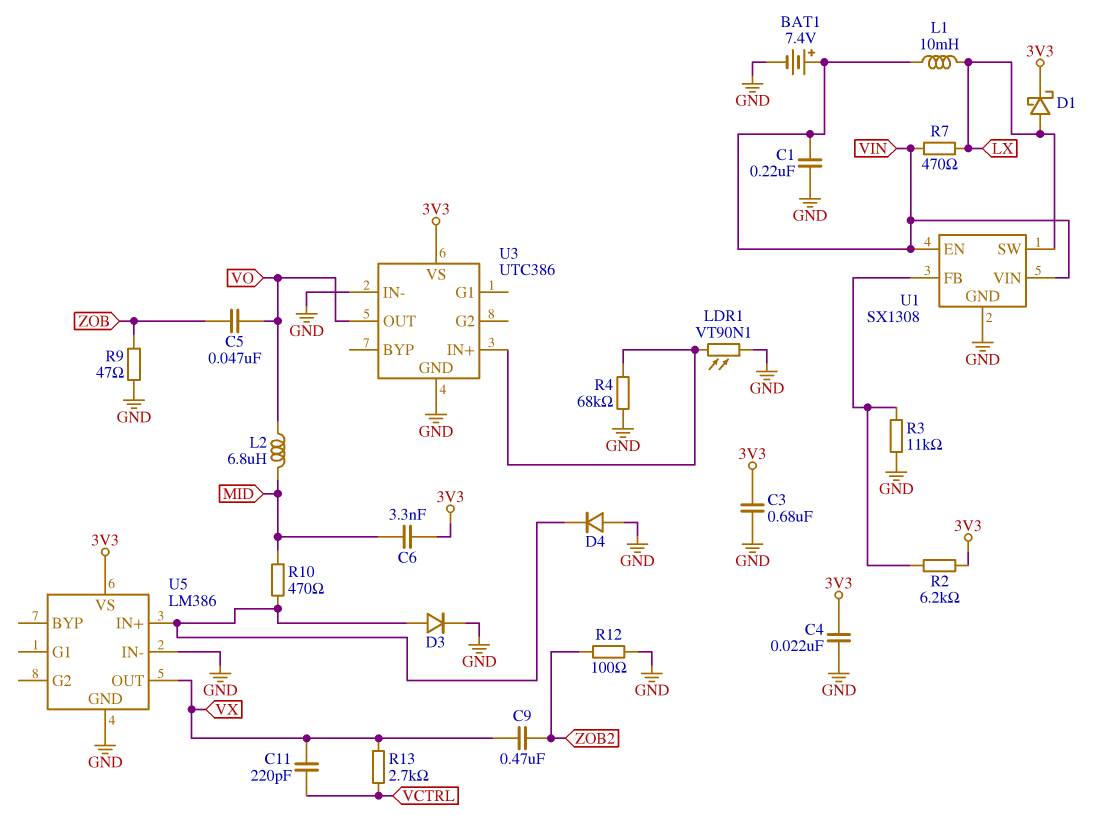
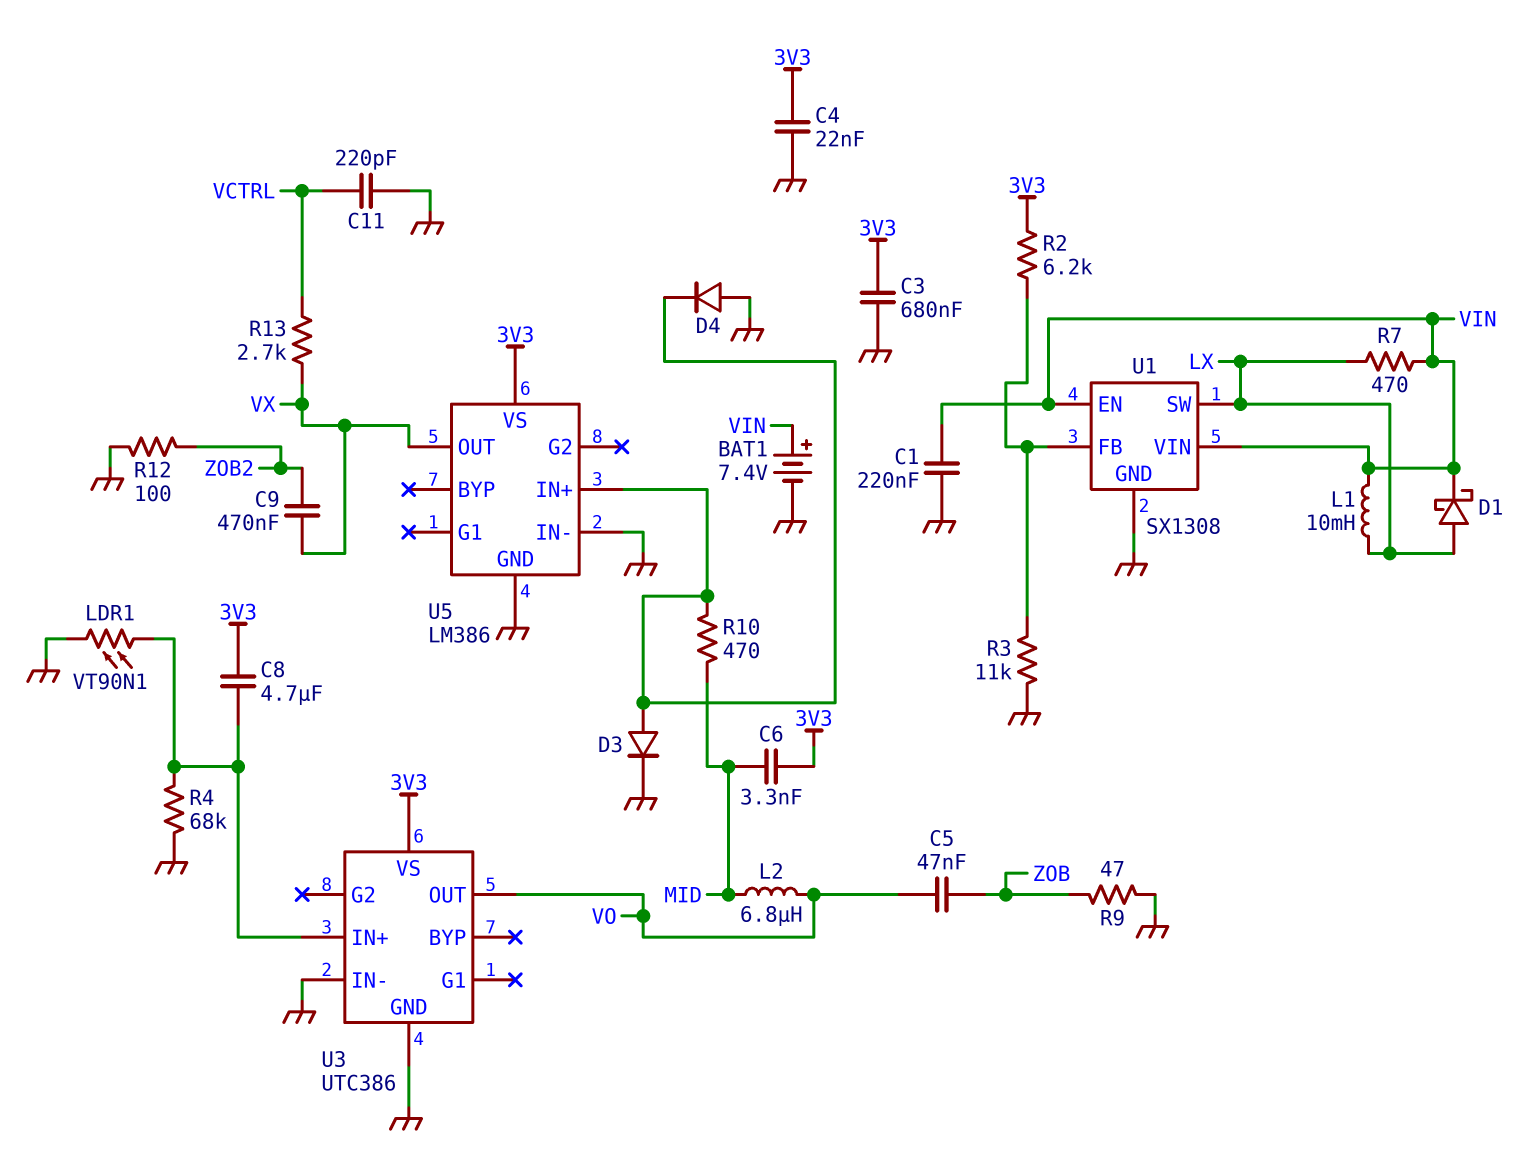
C8: none -> 4.7uF (3V3, U3/IN+)
C11: 220pF (VCTRL, VX) -> 220pF (GND, VCTRL)
D1: schottky (A LX, K 3V3) -> schottky (A LX, K VIN)

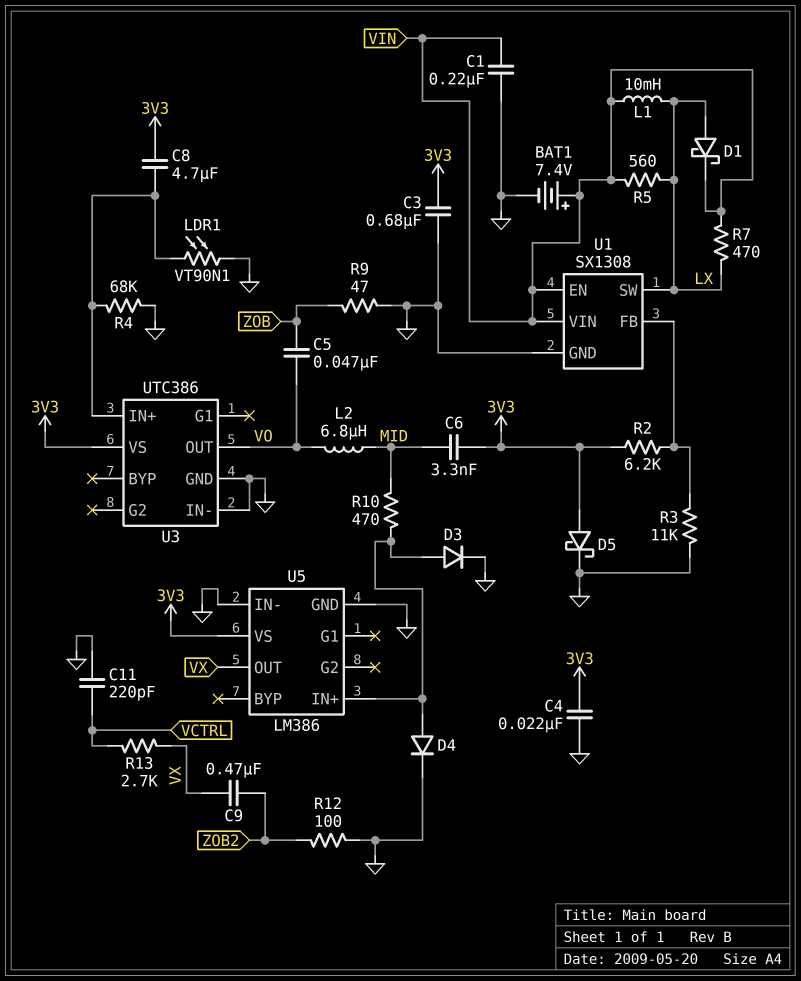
D4: diode (A GND, K U5/IN+) -> diode (A U5/IN+, K GND)
D5: none -> schottky (A 3V3, K GND)
R5: none -> 560 (LX, VIN)

